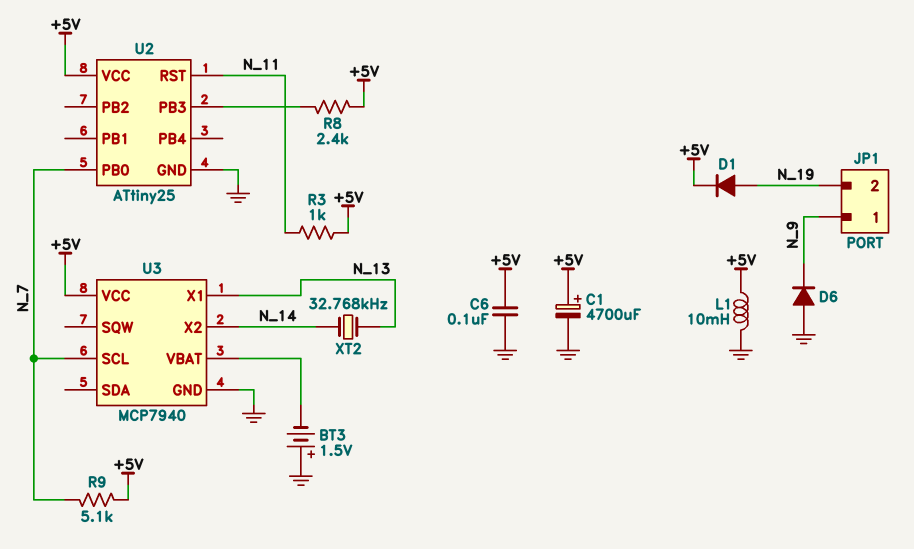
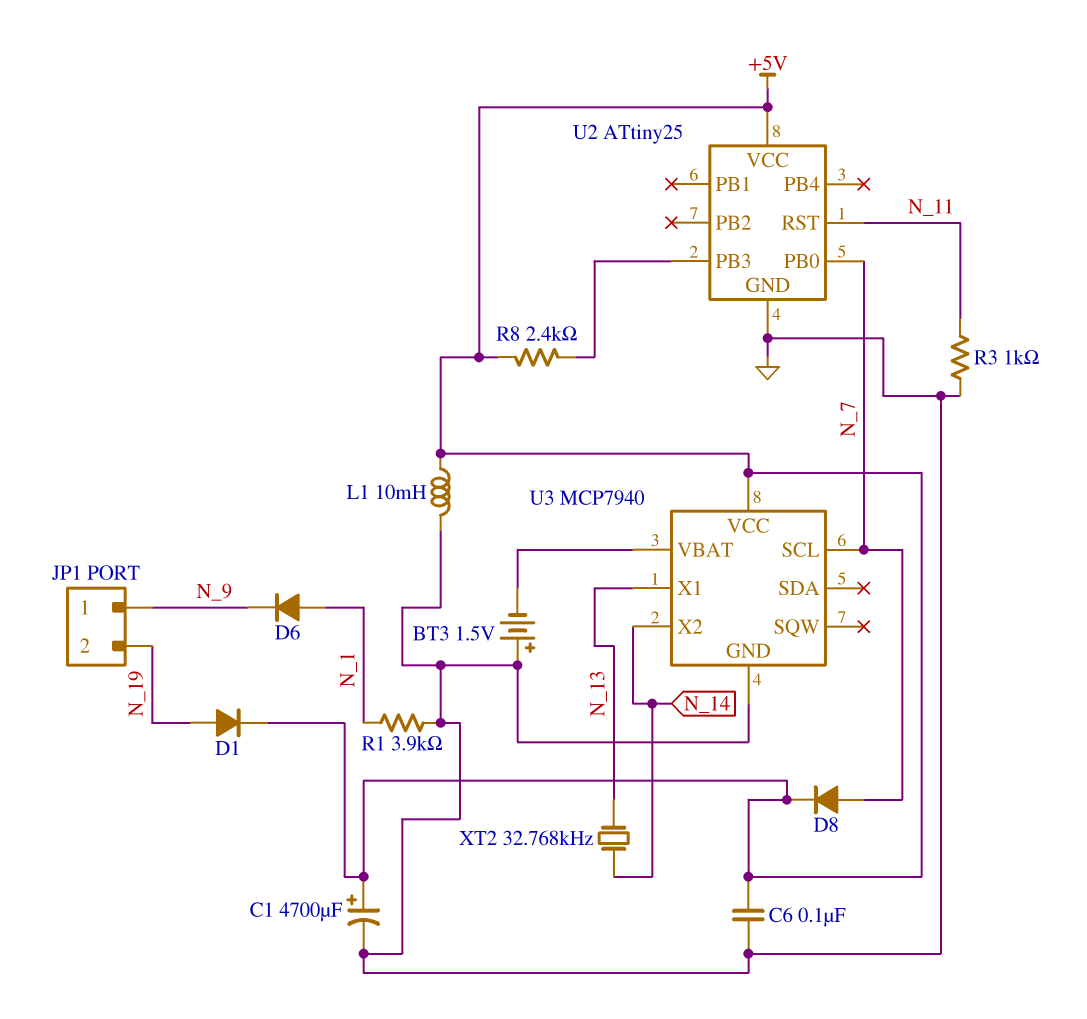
D6: diode (A GND, K N_9) -> diode (A N_1, K N_9)
D8: none -> diode (A N_7, K +5V)
R1: none -> 3.9k (GND, N_1)
R3: 1k (+5V, N_11) -> 1k (GND, N_11)
R9: 5.1k (+5V, N_7) -> none

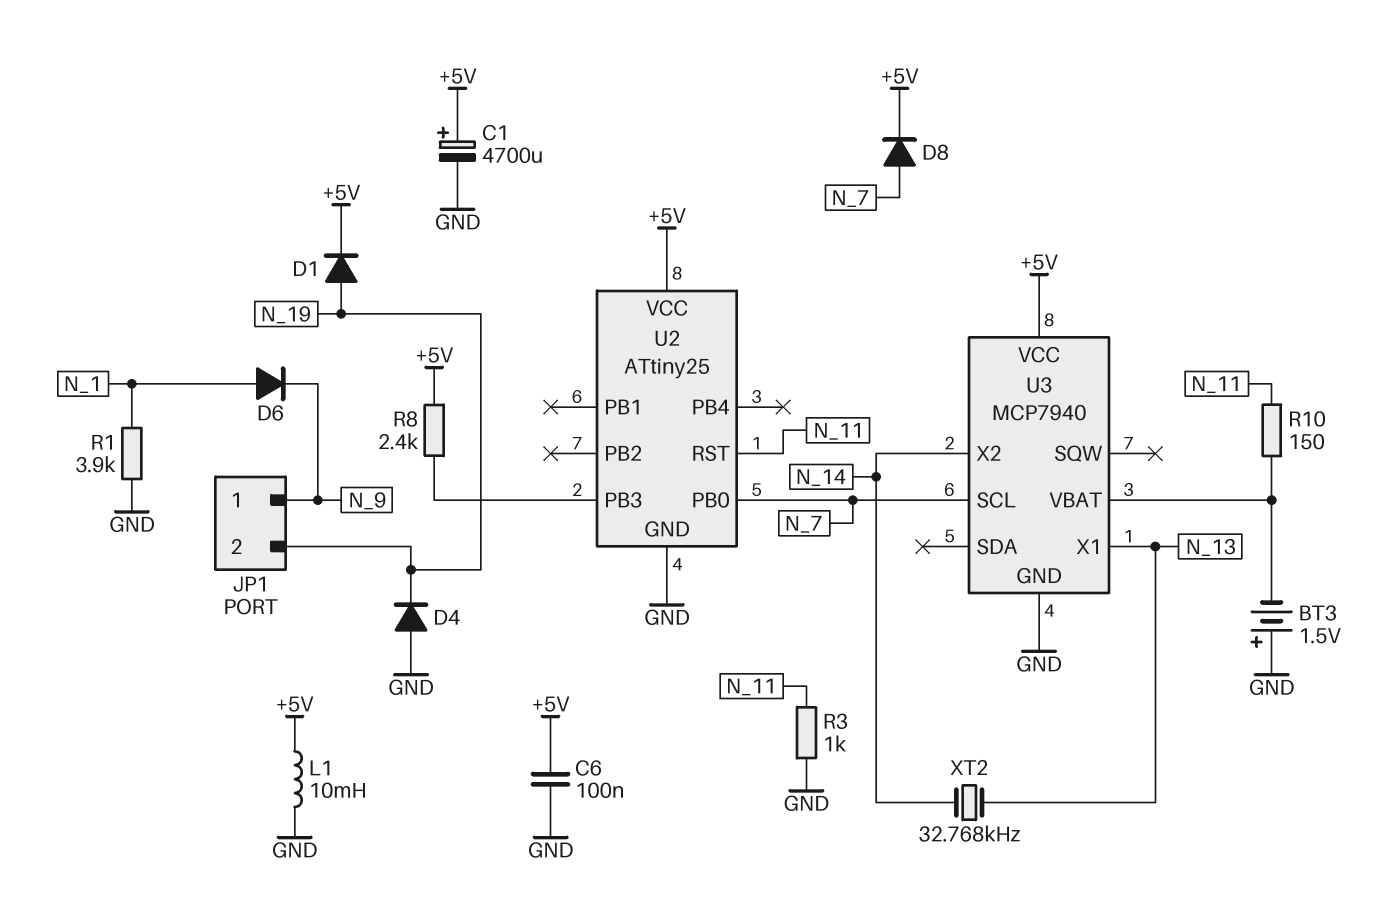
D4: none -> diode (A GND, K N_19)
R10: none -> 150 (N_11, U3/VBAT)

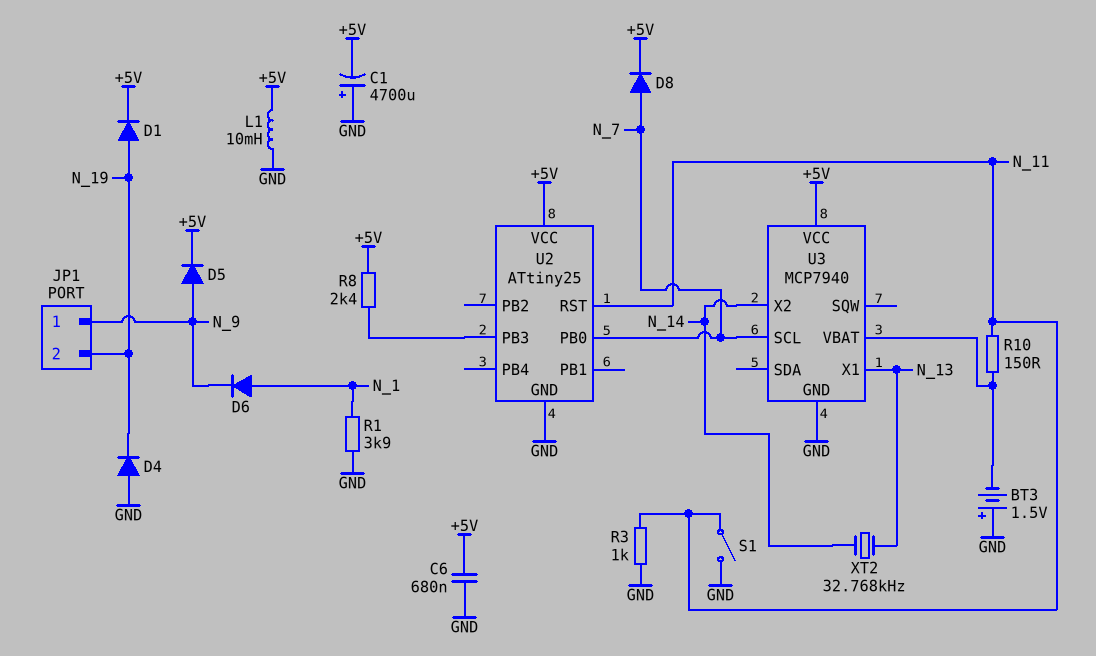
C1: 4700uF (plus +5V, minus GND) -> 4700uF (plus GND, minus +5V)
C6: 100nF (+5V, GND) -> 680nF (+5V, GND)
D5: none -> diode (A N_9, K +5V)
S1: none -> switch (GND, N_11)

